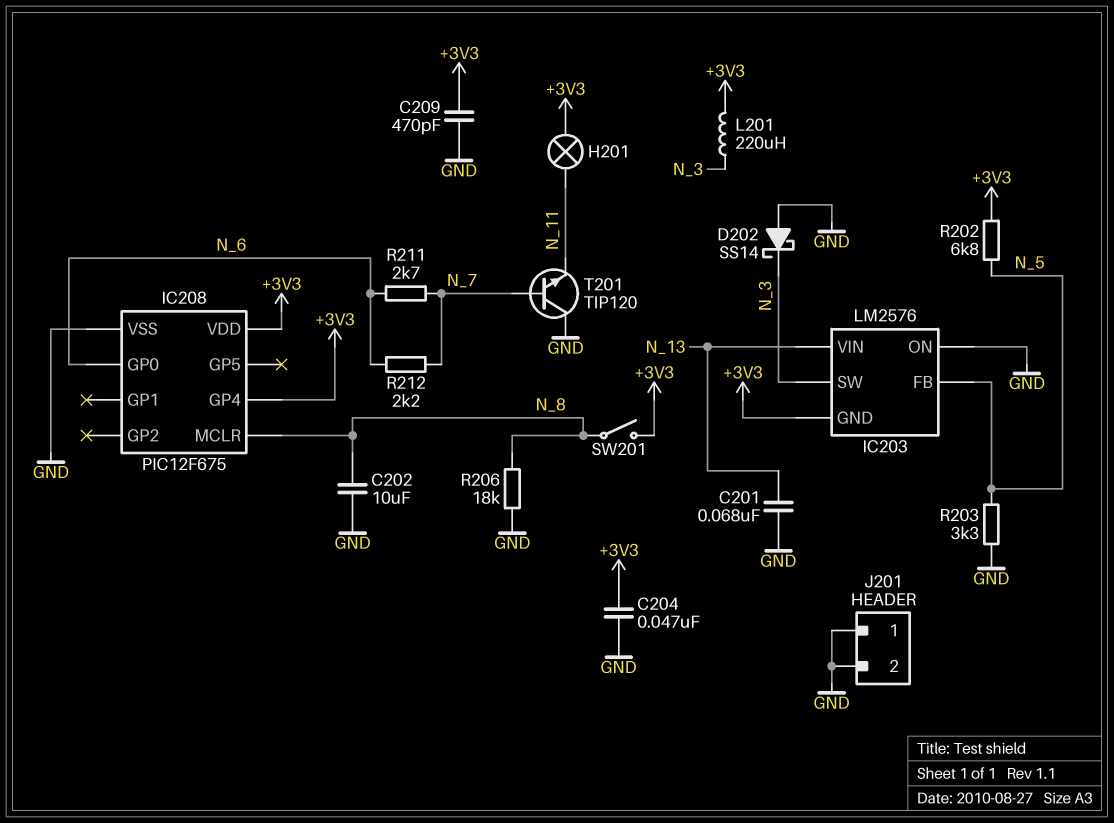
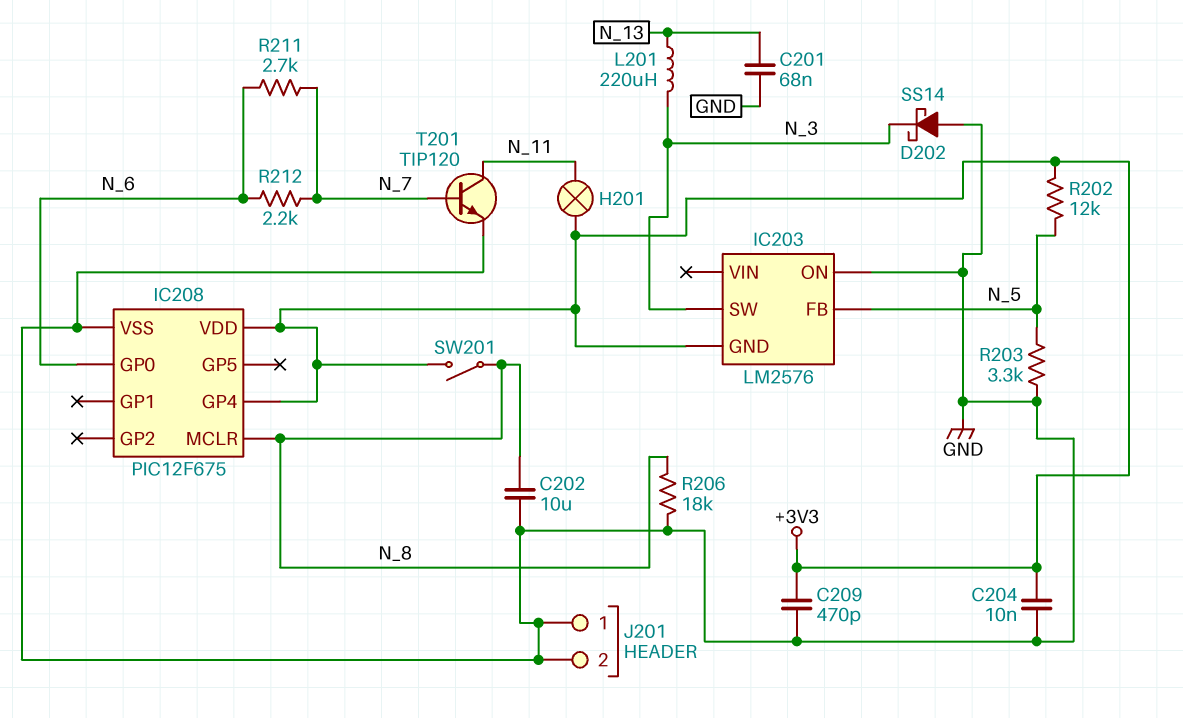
C204: 47nF (+3V3, GND) -> 10nF (+3V3, GND)
IC203 pin VIN: N_13 -> none
L201: 220uH (+3V3, N_3) -> 220uH (N_3, N_13)
R202: 6.8k (+3V3, N_5) -> 12k (+3V3, N_5)
T201: NPN TIP120 (B N_7, C GND, E N_11) -> NPN TIP120 (B N_7, C N_11, E GND)

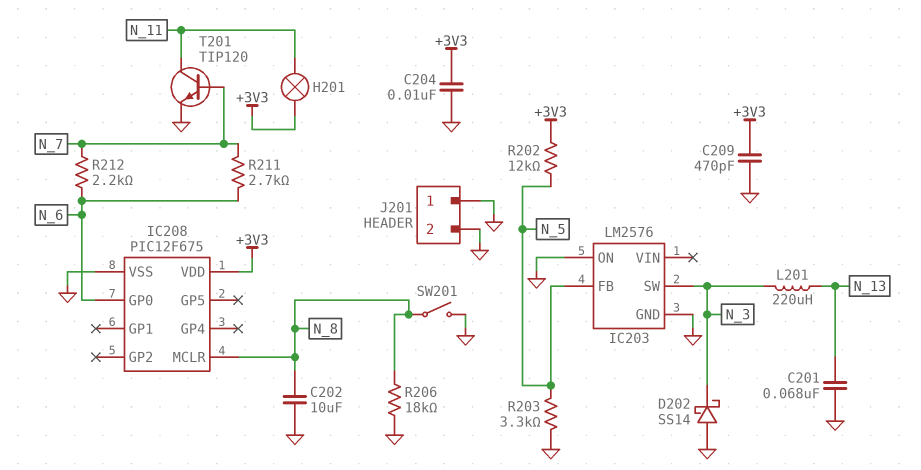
IC203 pin GND: +3V3 -> GND
IC208 pin GP4: +3V3 -> none
SW201: switch (+3V3, N_8) -> switch (GND, N_8)

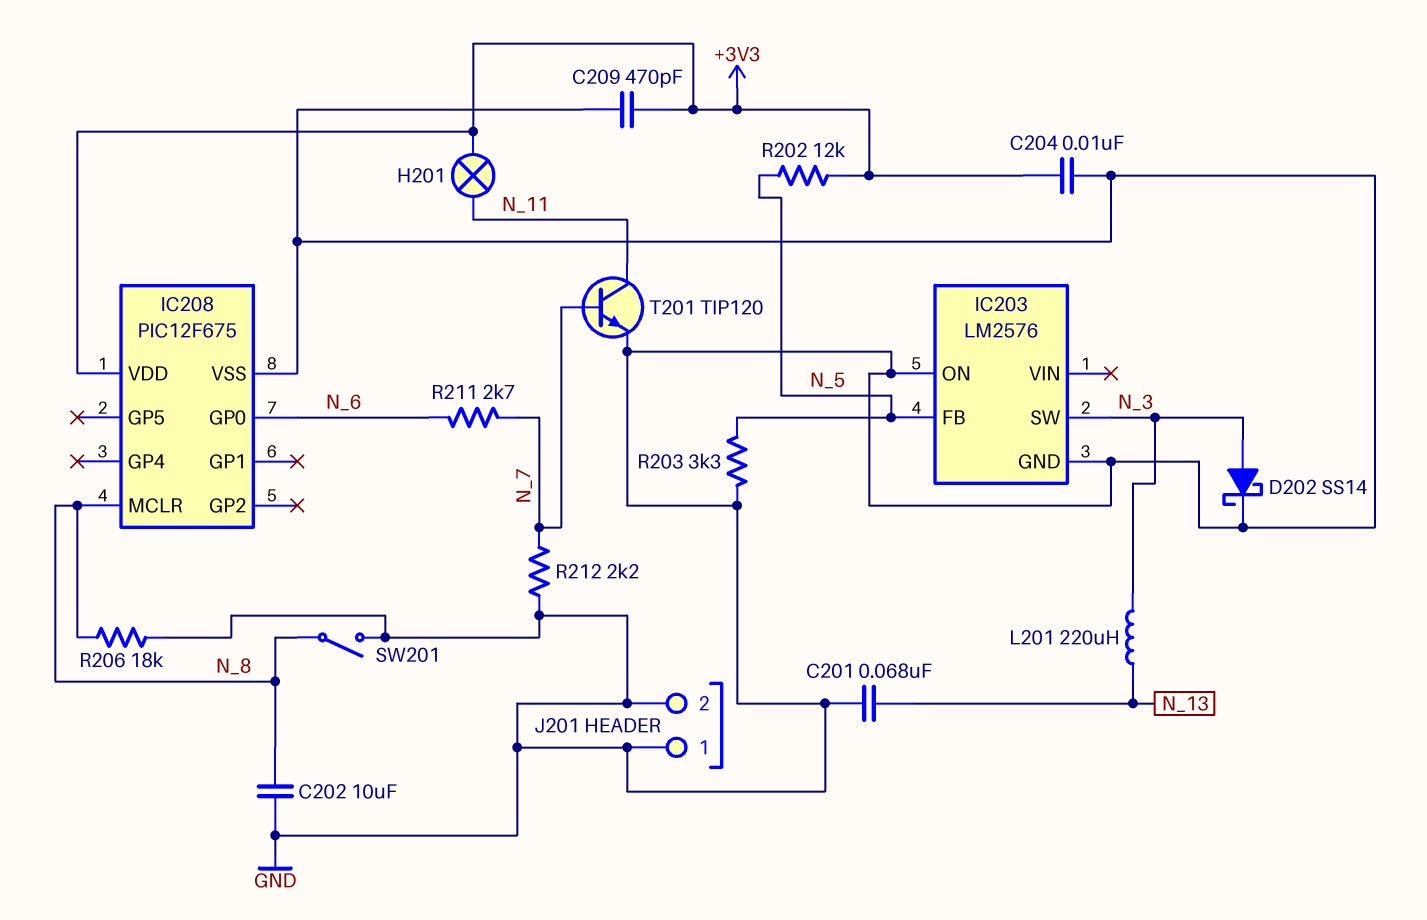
D202: schottky SS14 (A GND, K N_3) -> schottky SS14 (A N_3, K GND)
R212: 2.2k (N_6, N_7) -> 2.2k (GND, N_7)

